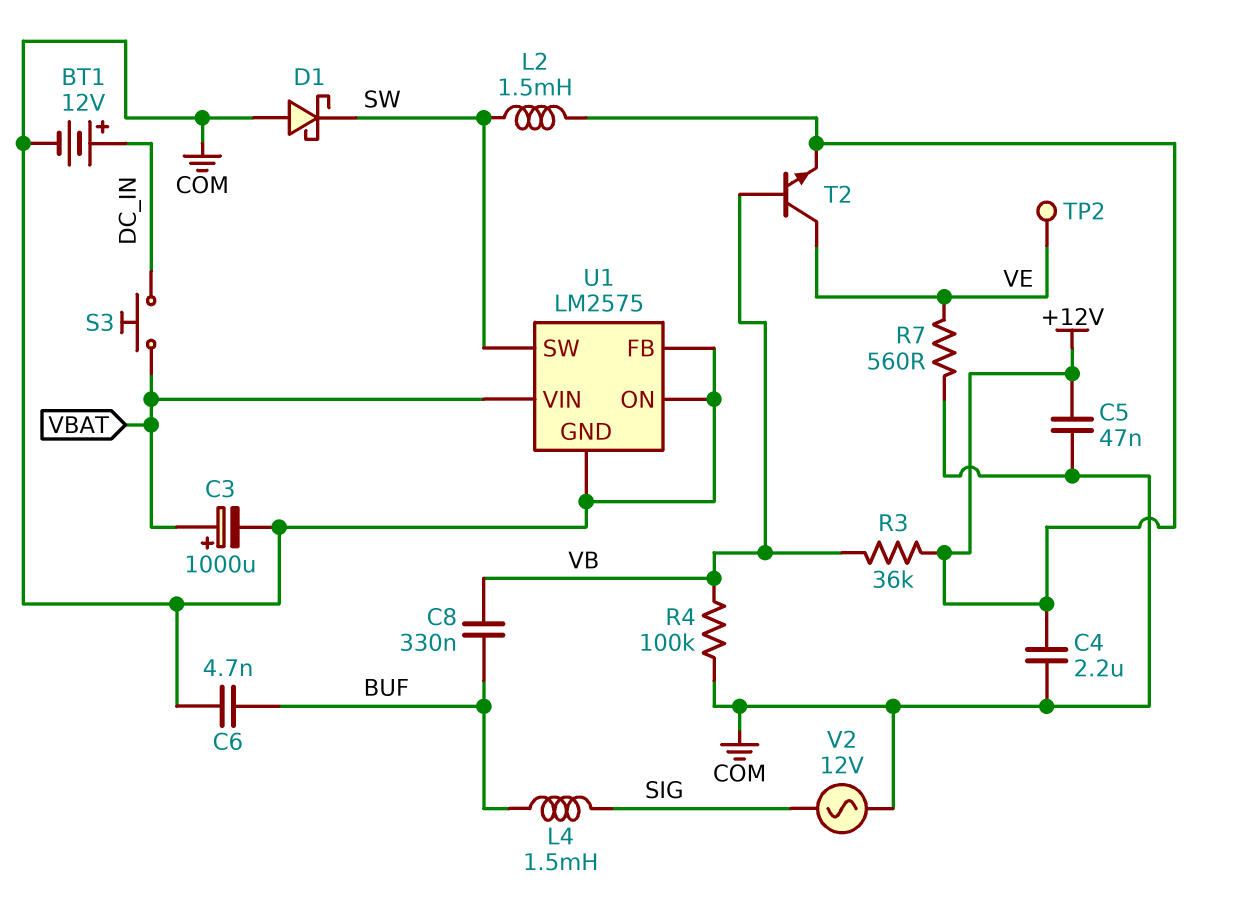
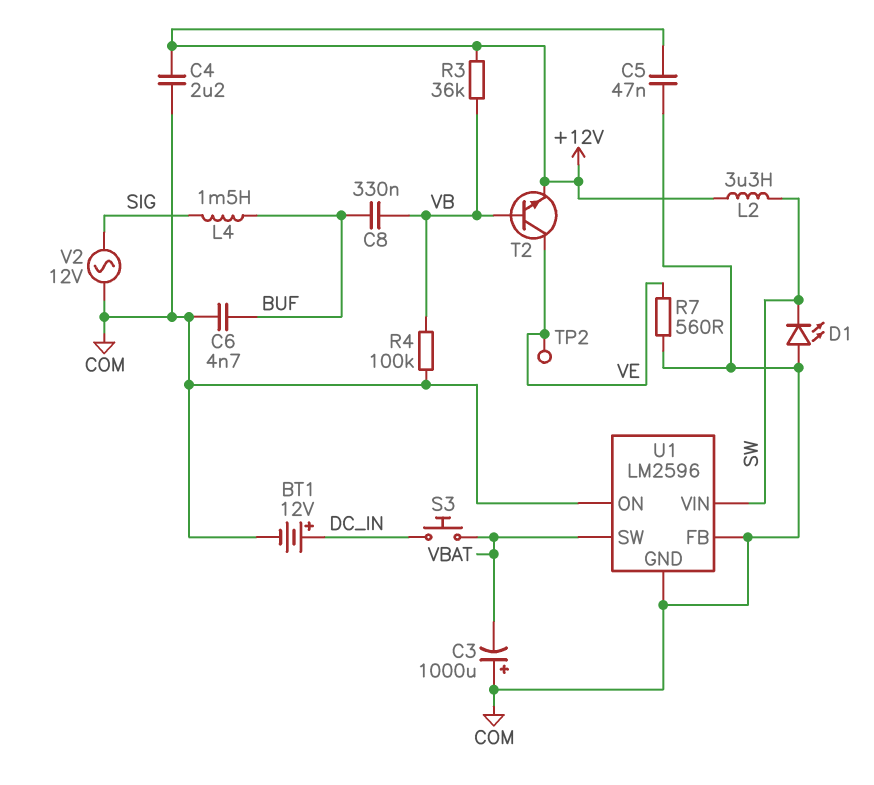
C3: 1000uF (plus VBAT, minus COM) -> 1000uF (plus COM, minus VBAT)
D1: schottky (A COM, K SW) -> LED (A COM, K SW)
L2: 1.5mH (+12V, SW) -> 3.3uH (+12V, SW)
U1: LM2575 -> LM2596
U1 pin SW: SW -> VBAT
U1 pin VIN: VBAT -> SW

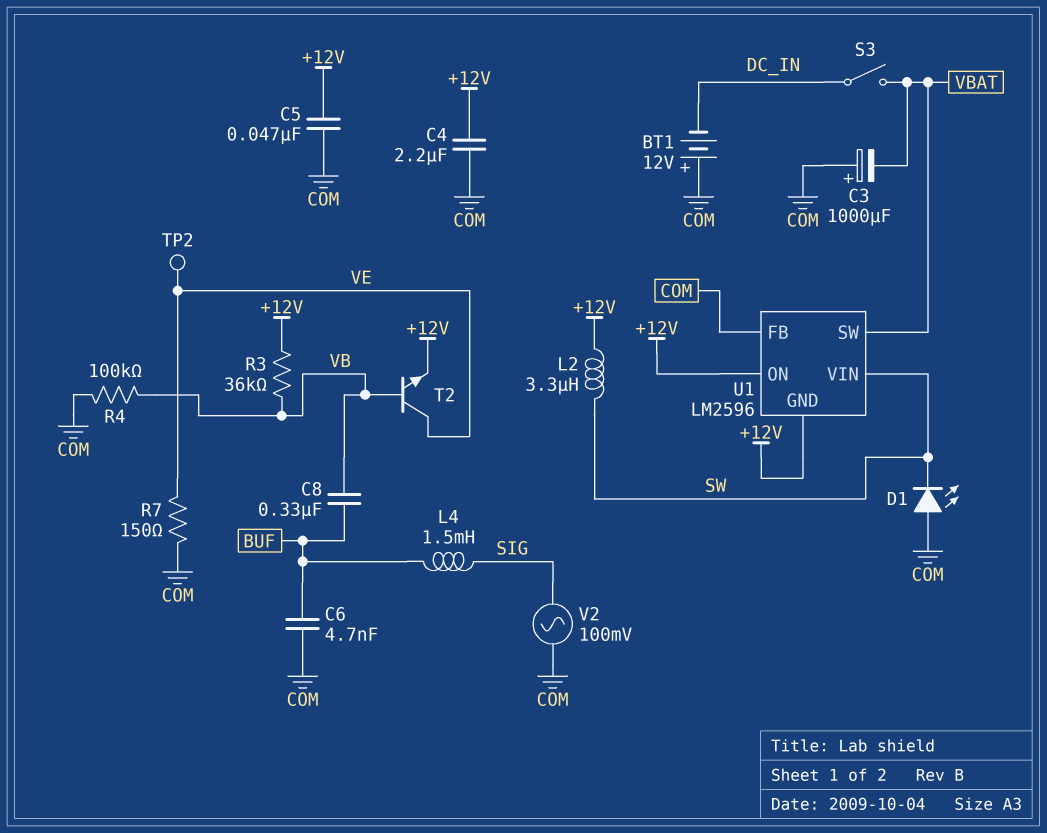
BT1: 12V (plus DC_IN, minus COM) -> 12V (plus COM, minus DC_IN)
R7: 560 (COM, VE) -> 150 (COM, VE)
S3: button (DC_IN, VBAT) -> switch (DC_IN, VBAT)
U1 pin GND: COM -> +12V
U1 pin ON: COM -> +12V
V2: AC 12V (COM, SIG) -> AC 100mV (COM, SIG)

